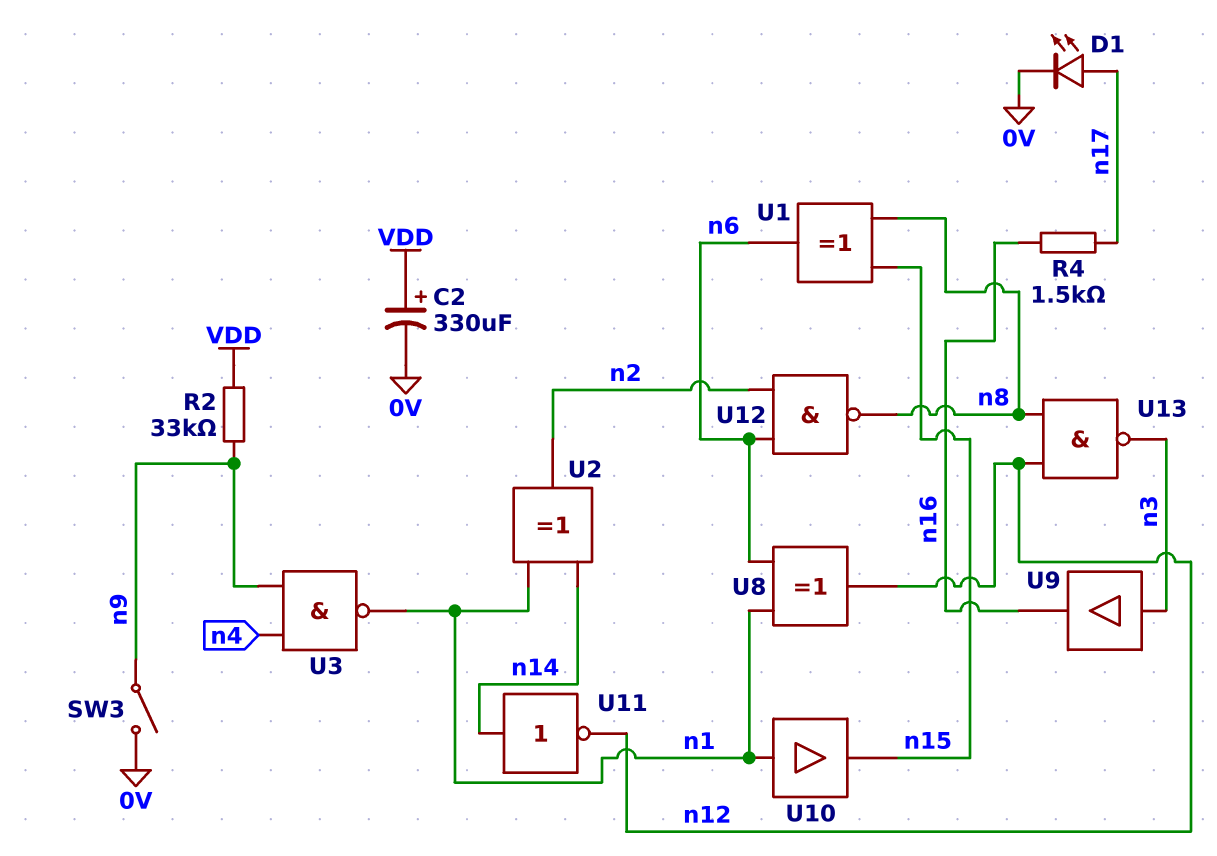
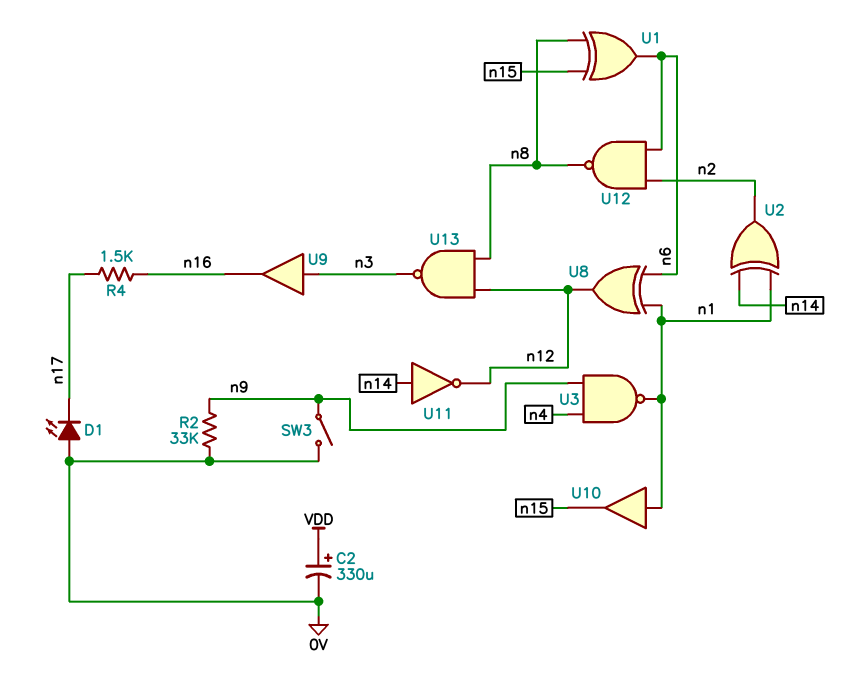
D1: LED (A n17, K 0V) -> LED (A 0V, K n17)
R2: 33k (VDD, n9) -> 33k (0V, n9)

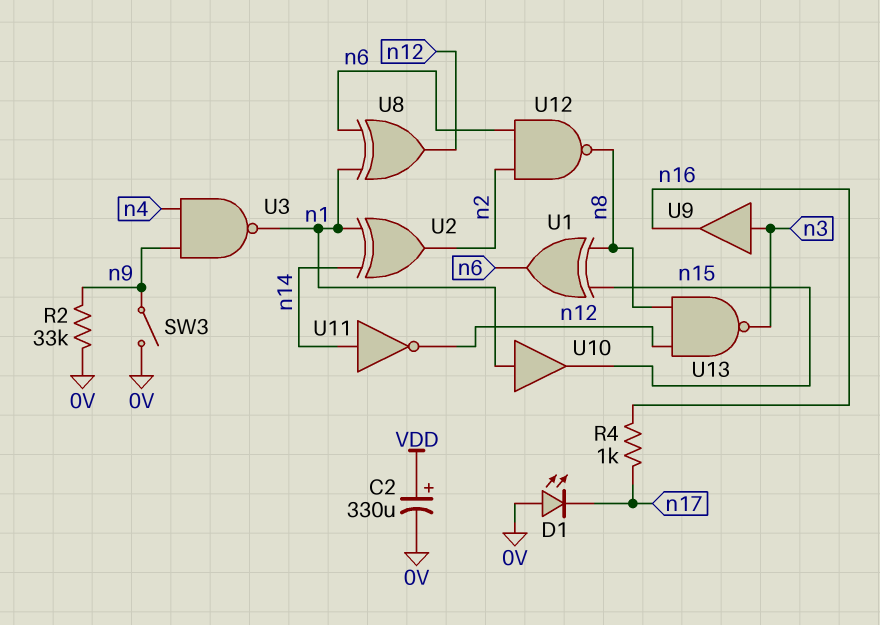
R4: 1.5k (n16, n17) -> 1k (n16, n17)

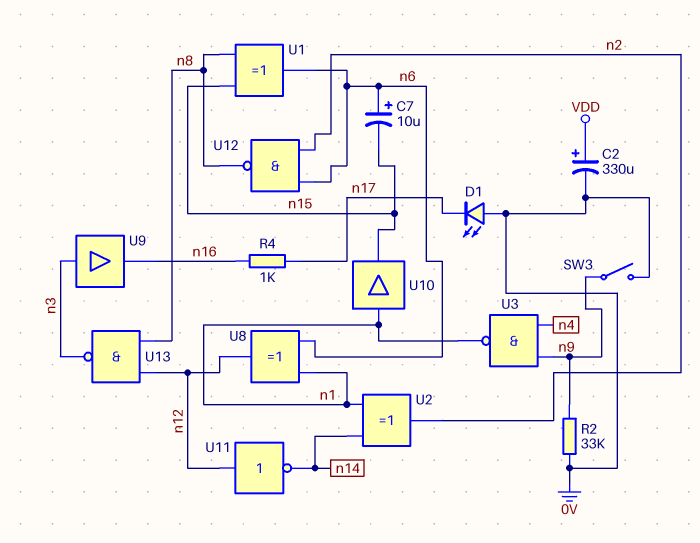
C7: none -> 10uF (plus n6, minus n15)
U11: NOT (in n14, out n12) -> NOT (in n12, out n14)

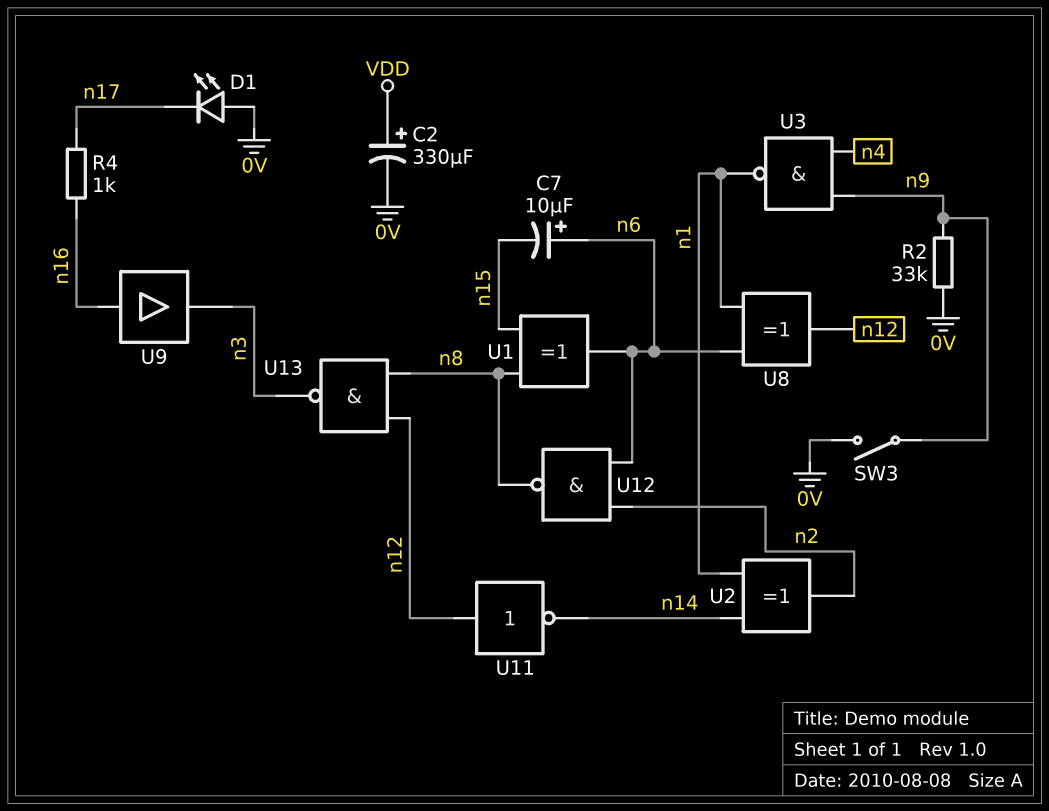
U9: buffer (in n3, out n16) -> buffer (in n16, out n3)
U10: buffer (in n1, out n15) -> none

